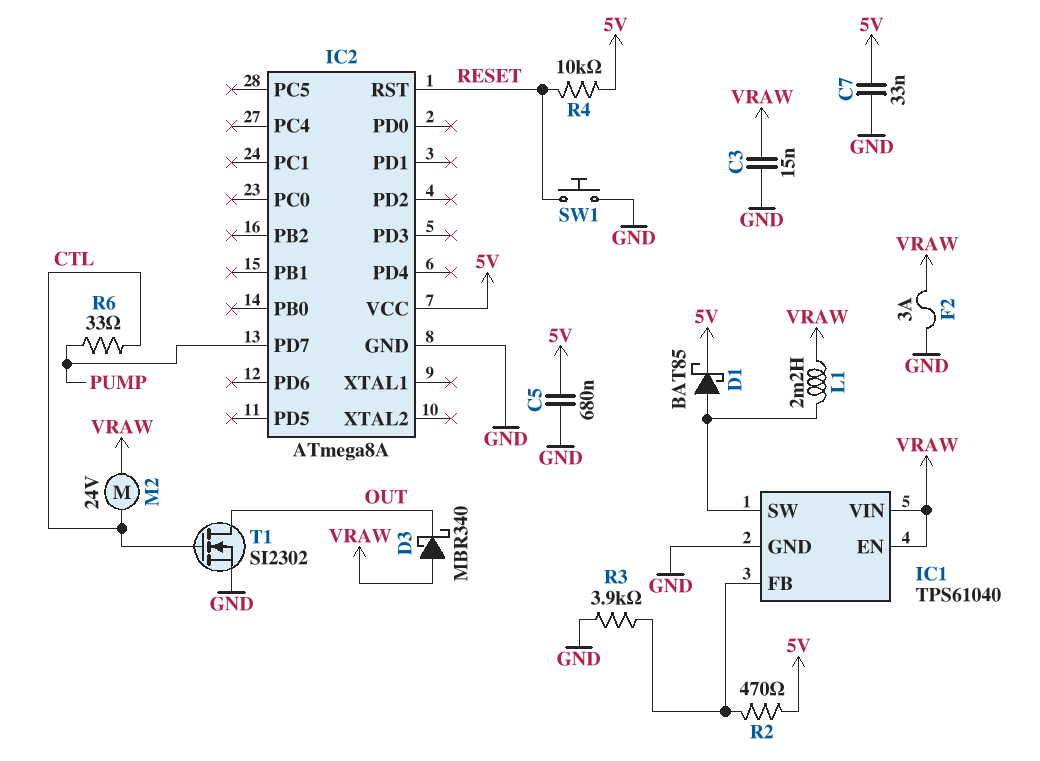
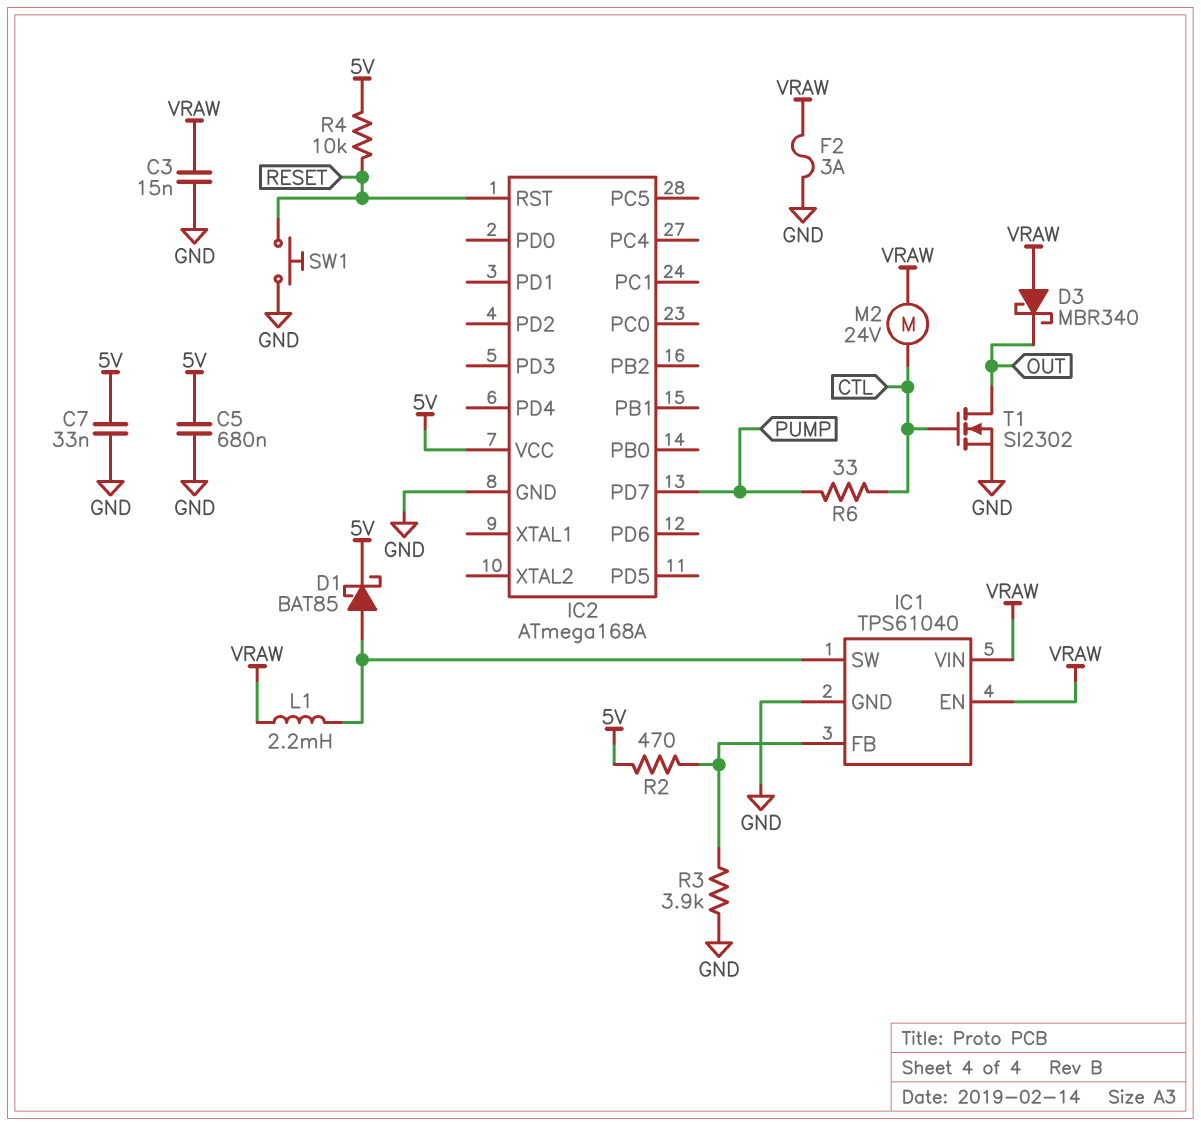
IC2: ATmega8A -> ATmega168A

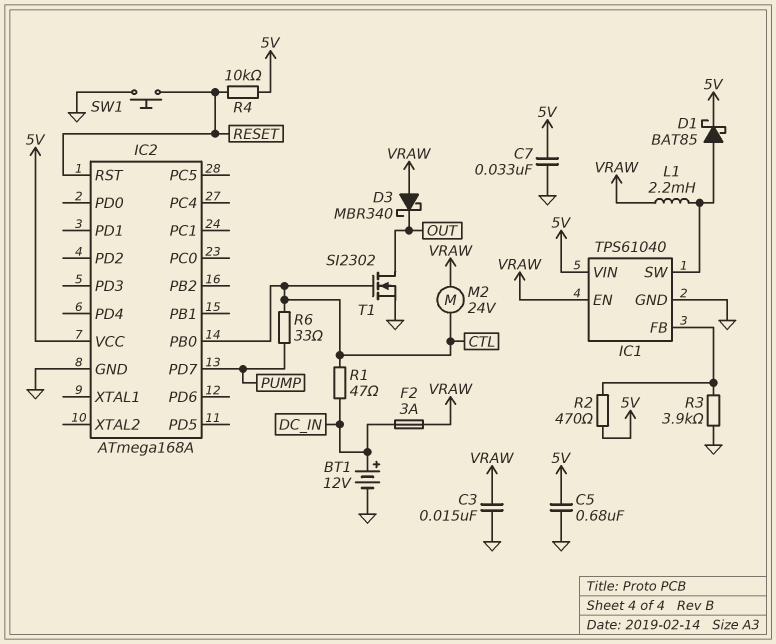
BT1: none -> 12V (plus DC_IN, minus GND)
F2: 3A (GND, VRAW) -> 3A (DC_IN, VRAW)
IC1 pin VIN: VRAW -> 5V
IC2 pin PB0: none -> CTL
R1: none -> 47 (CTL, DC_IN)

